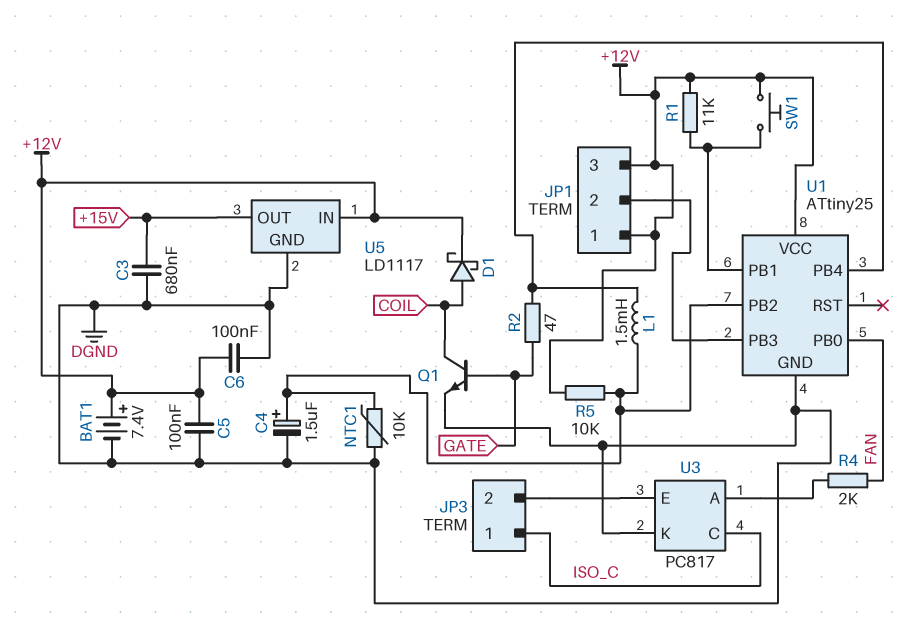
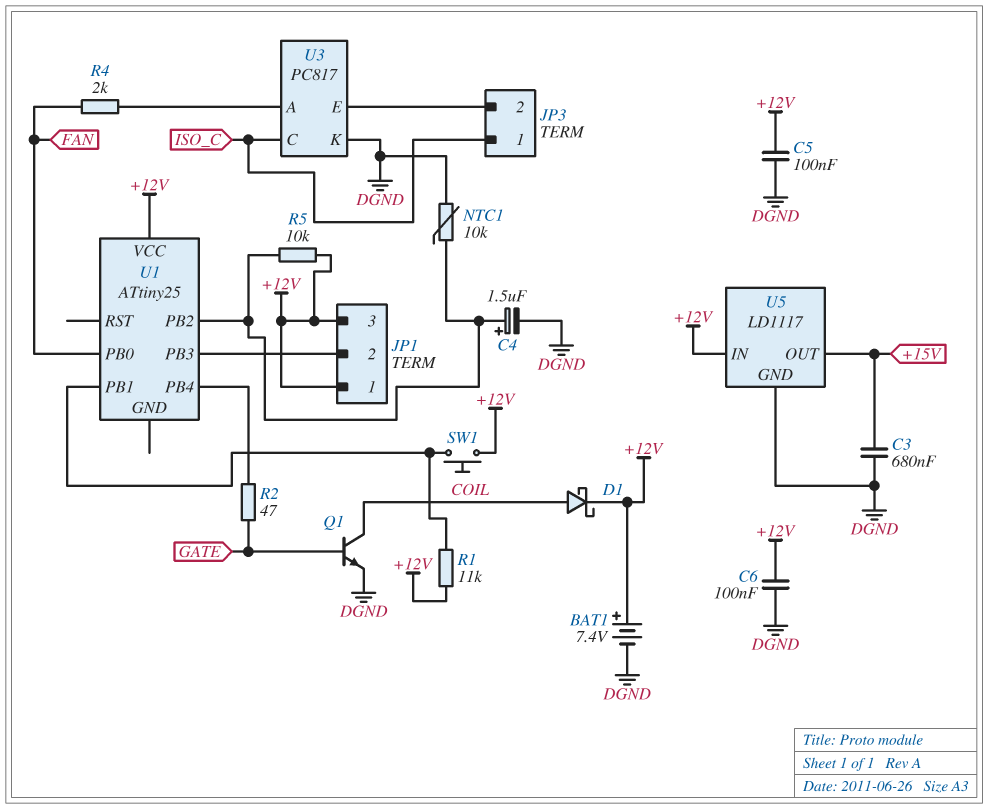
L1: 1.5mH (U1/PB2, U1/PB4) -> none
U1 pin GND: DGND -> none

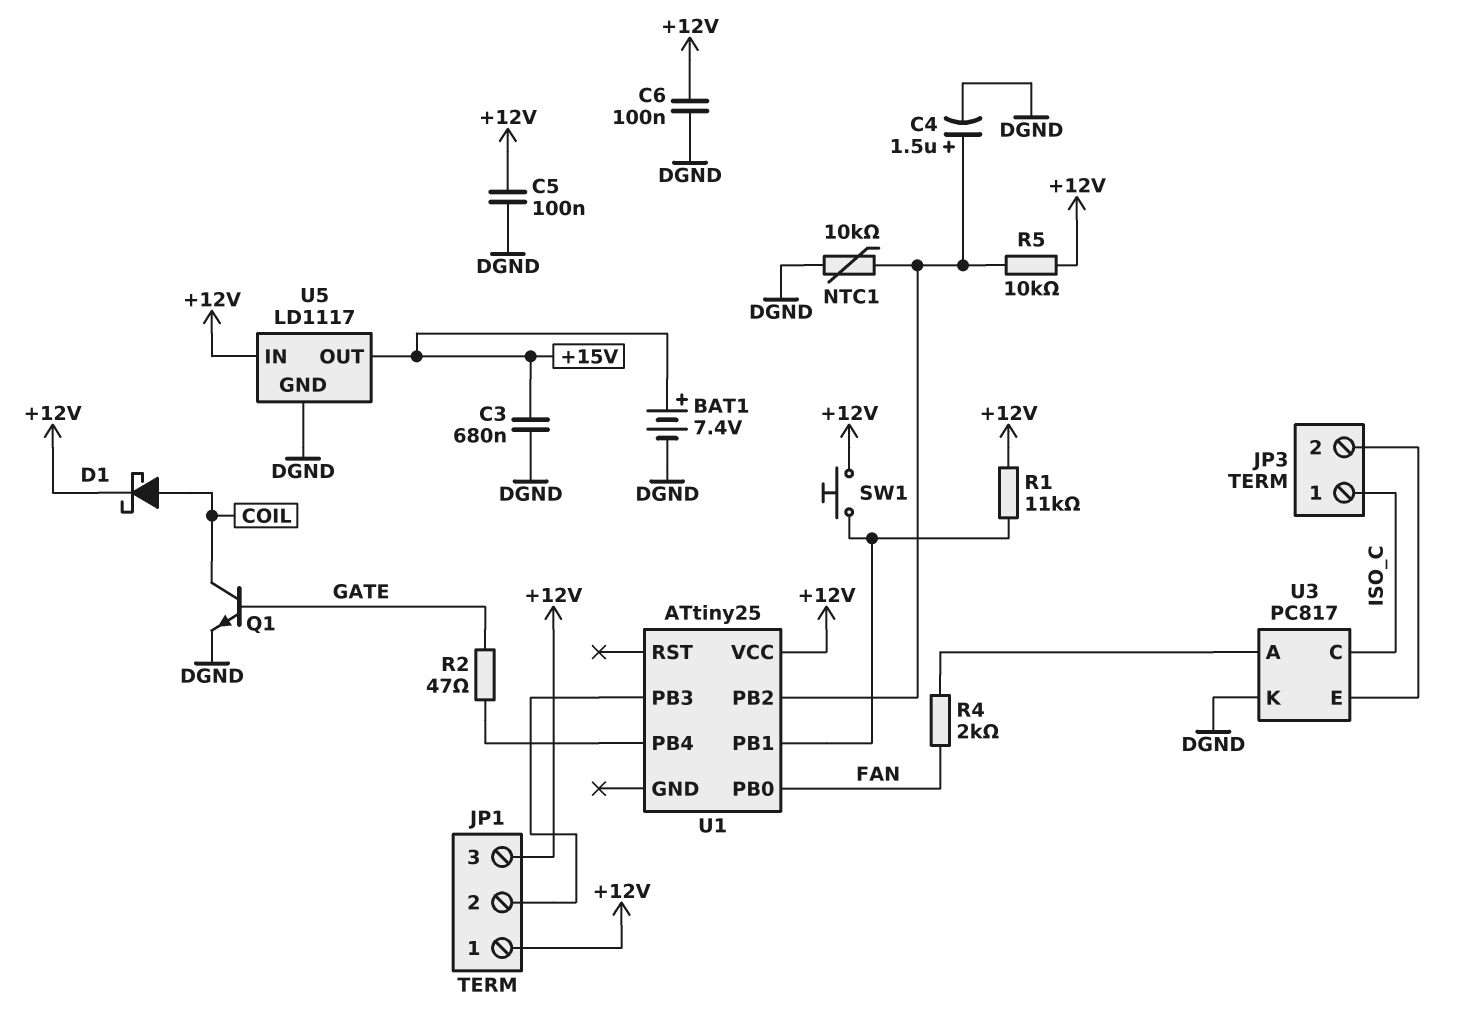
BAT1: 7.4V (plus +12V, minus DGND) -> 7.4V (plus +15V, minus DGND)

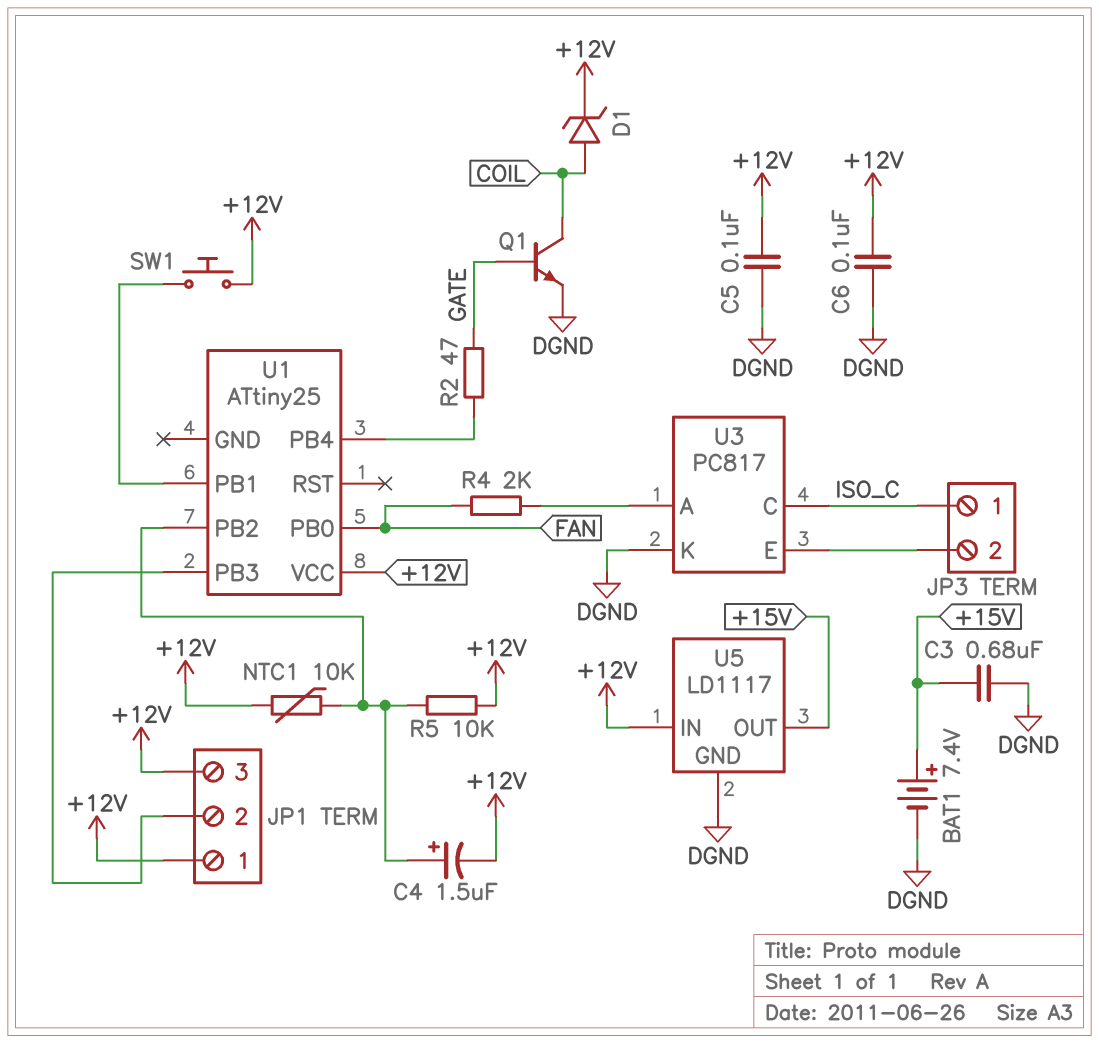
C4: 1.5uF (plus U1/PB2, minus DGND) -> 1.5uF (plus U1/PB2, minus +12V)
D1: schottky (A COIL, K +12V) -> zener (A COIL, K +12V)
NTC1: 10k (DGND, U1/PB2) -> 10k (+12V, U1/PB2)
R1: 11k (+12V, U1/PB1) -> none

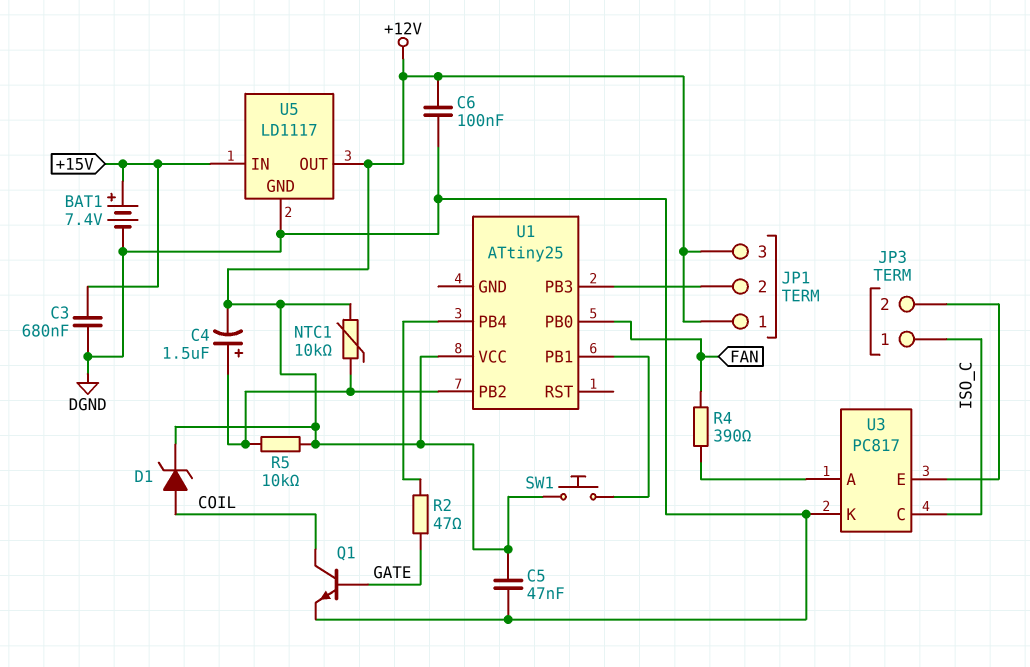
C5: 100nF (+12V, DGND) -> 47nF (+12V, DGND)
R4: 2k (FAN, U3/A) -> 390 (FAN, U3/A)
U5 pin IN: +12V -> +15V
U5 pin OUT: +15V -> +12V

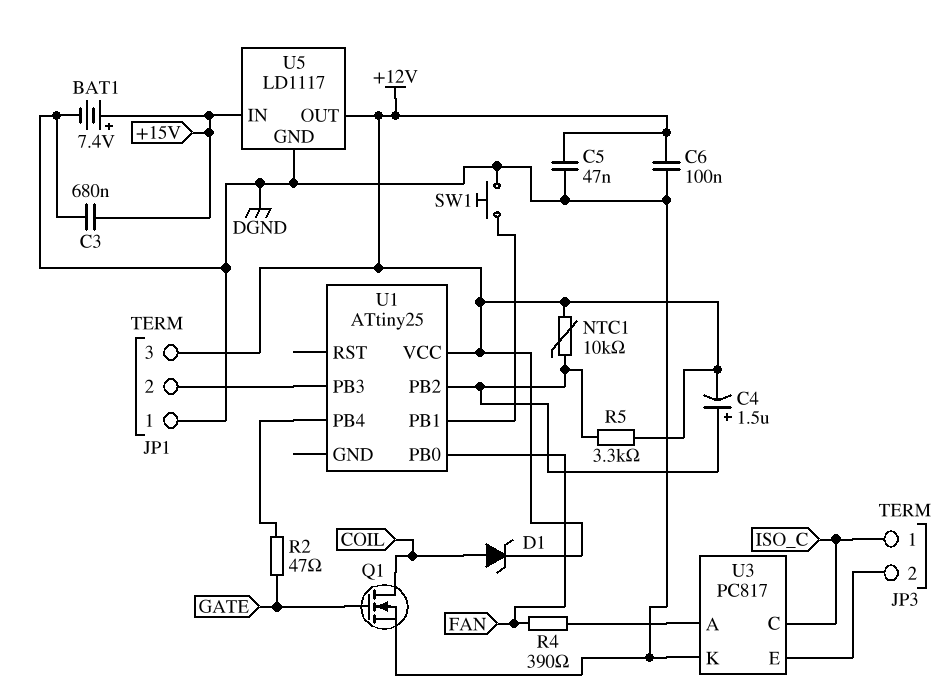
JP1 pin 1: +12V -> DGND
Q1: NPN (B GATE, C COIL, E DGND) -> NMOS (G GATE, D COIL, S DGND)
R5: 10k (+12V, U1/PB2) -> 3.3k (+12V, U1/PB2)
SW1: button (+12V, U1/PB1) -> button (DGND, U1/PB1)

